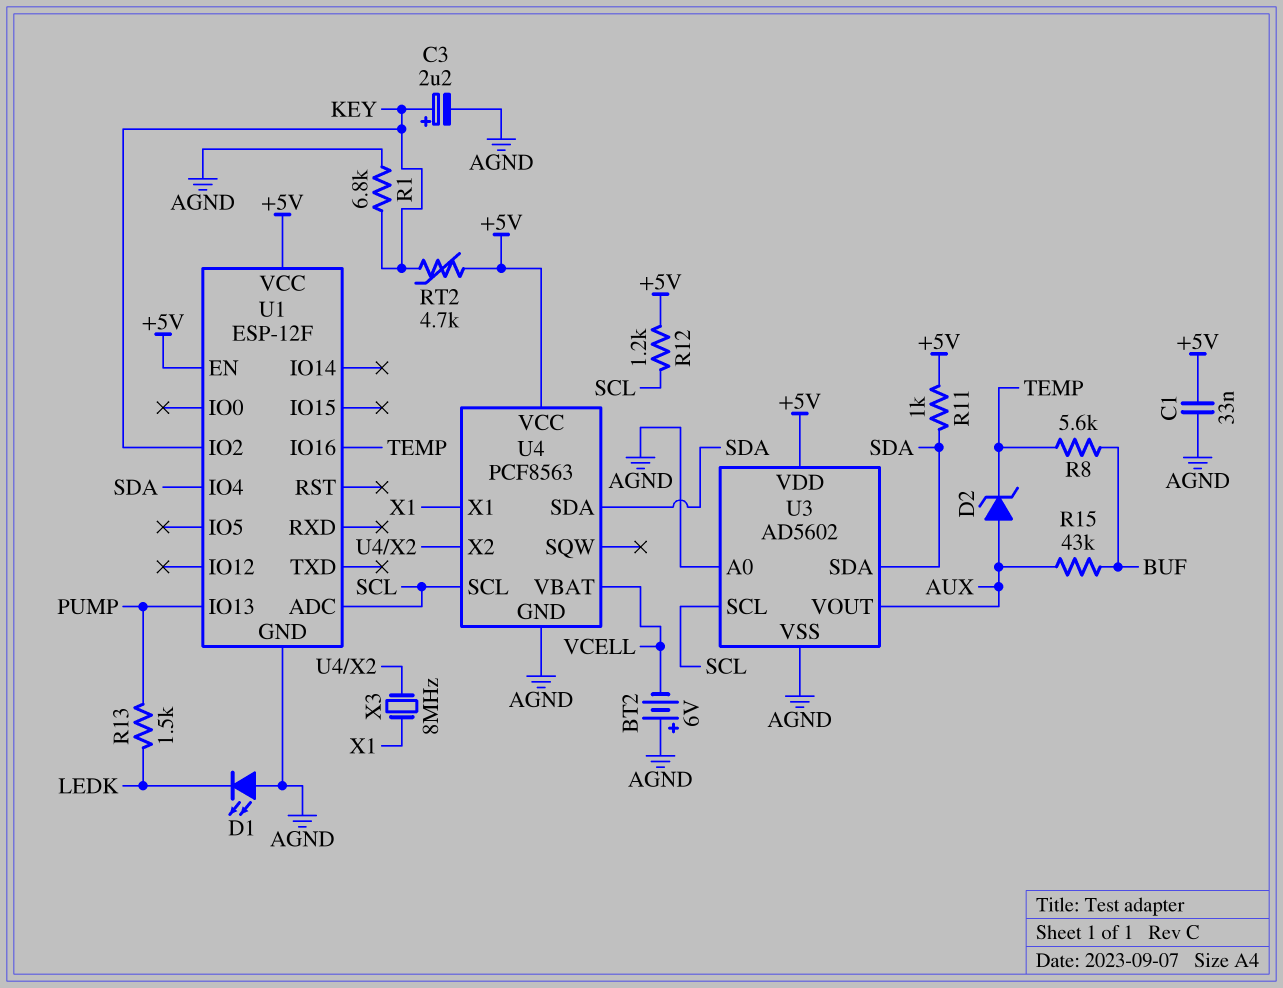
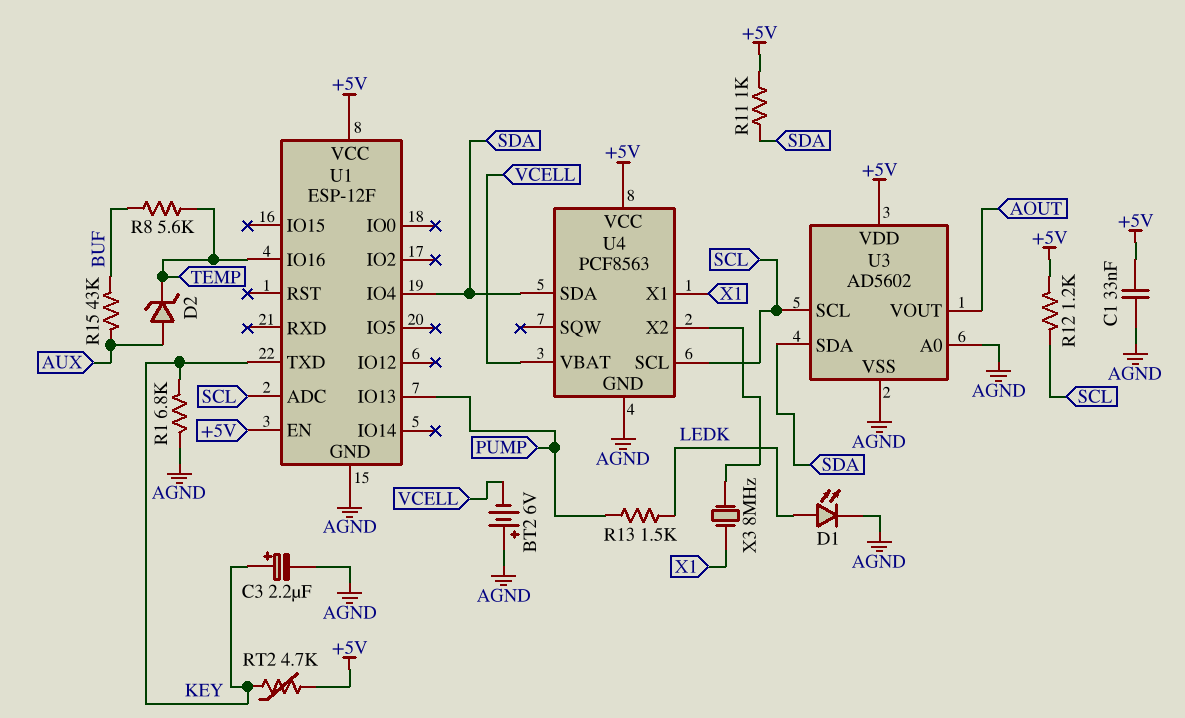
D1: LED (A AGND, K LEDK) -> LED (A LEDK, K AGND)
U1 pin IO2: KEY -> none
U1 pin TXD: none -> KEY
U3 pin VOUT: AUX -> AOUT

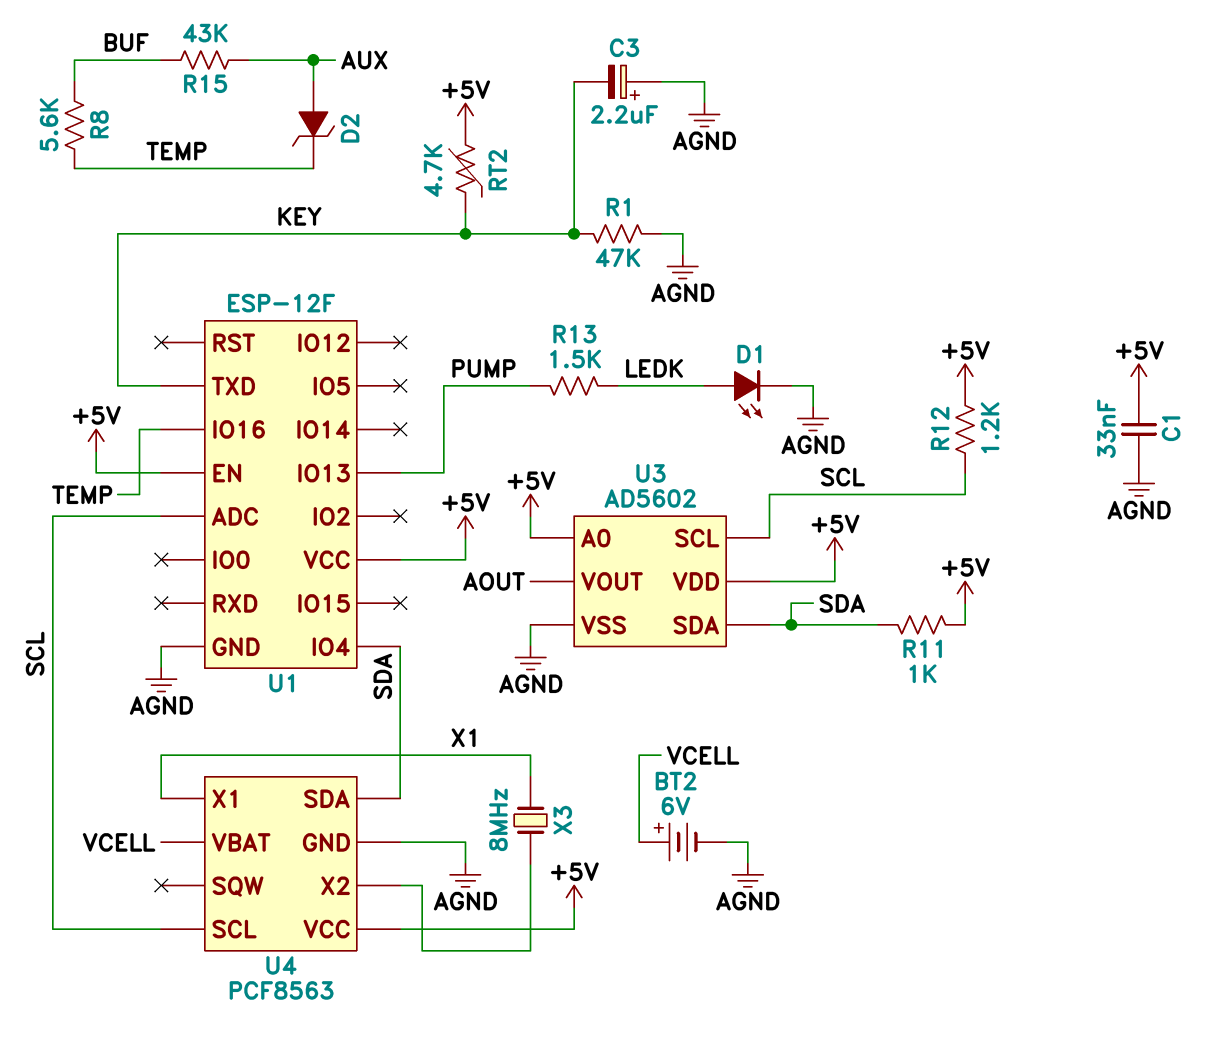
BT2: 6V (plus AGND, minus VCELL) -> 6V (plus VCELL, minus AGND)
C3: 2.2uF (plus KEY, minus AGND) -> 2.2uF (plus AGND, minus KEY)
R1: 6.8k (AGND, KEY) -> 47k (AGND, KEY)
U3 pin A0: AGND -> +5V

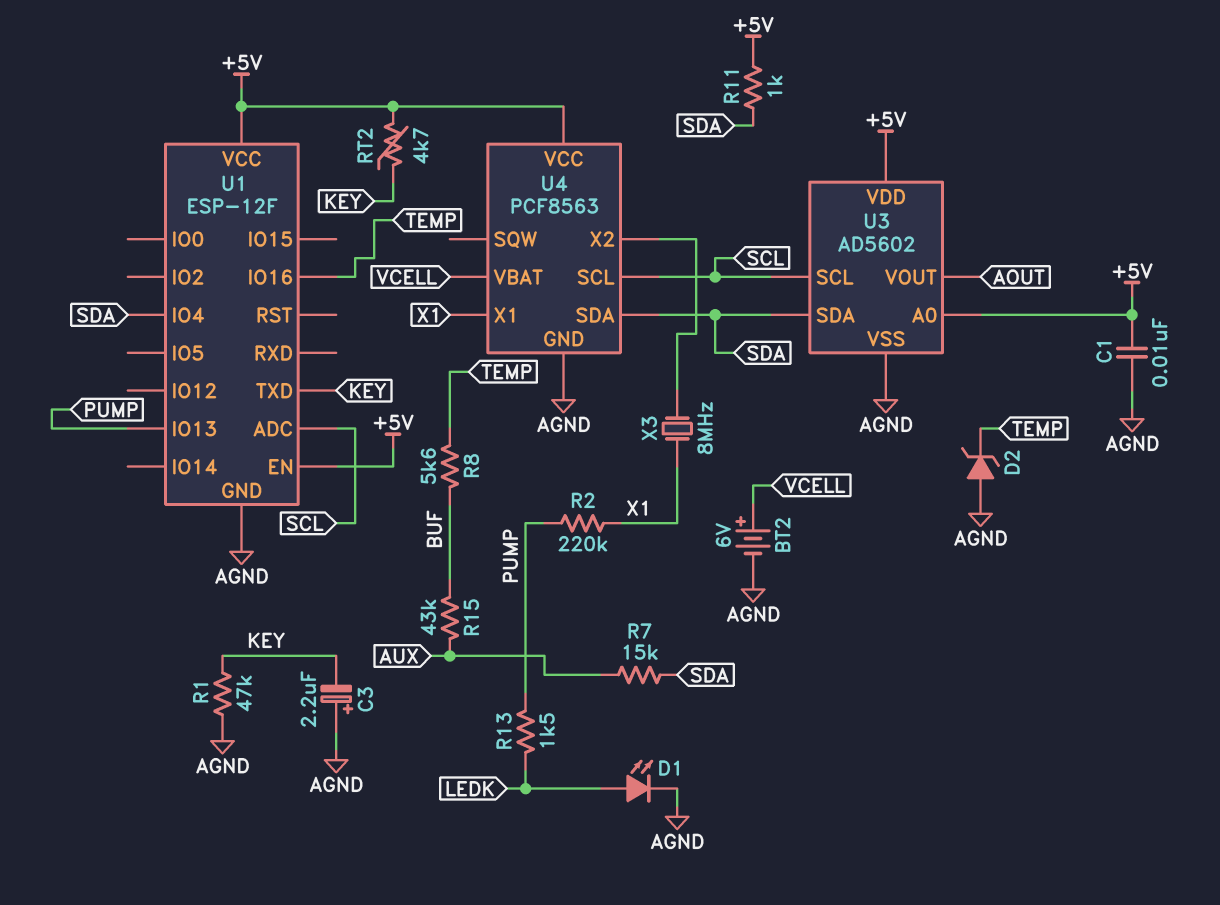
C1: 33nF (+5V, AGND) -> 10nF (+5V, AGND)
D2: zener (A AUX, K TEMP) -> zener (A AGND, K TEMP)
R2: none -> 220k (PUMP, X1)
R7: none -> 15k (AUX, SDA)
R12: 1.2k (+5V, SCL) -> none

